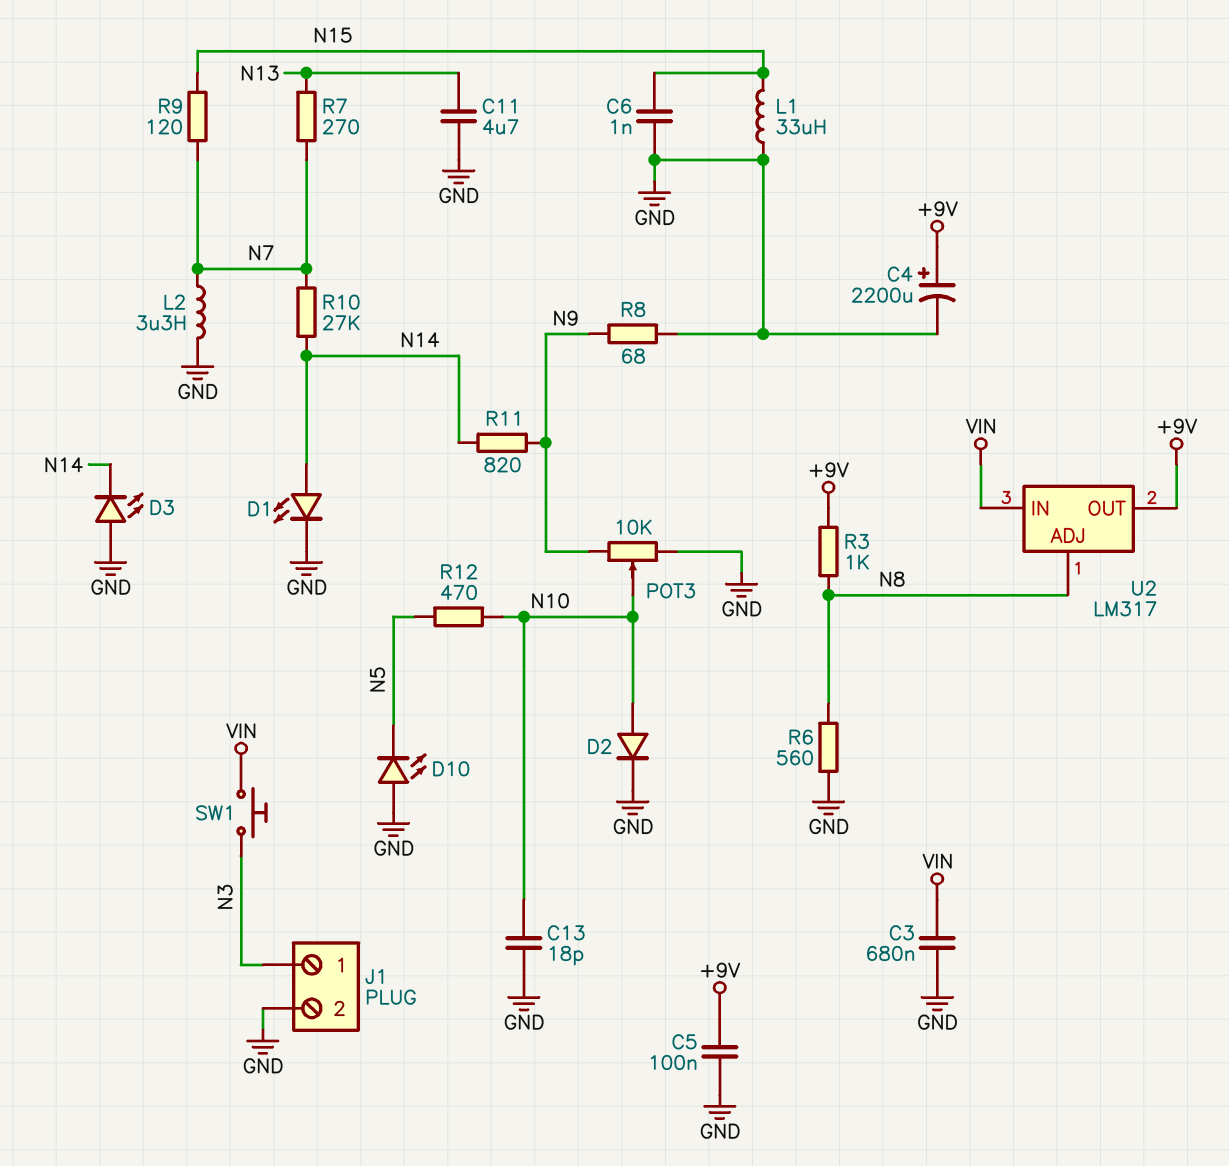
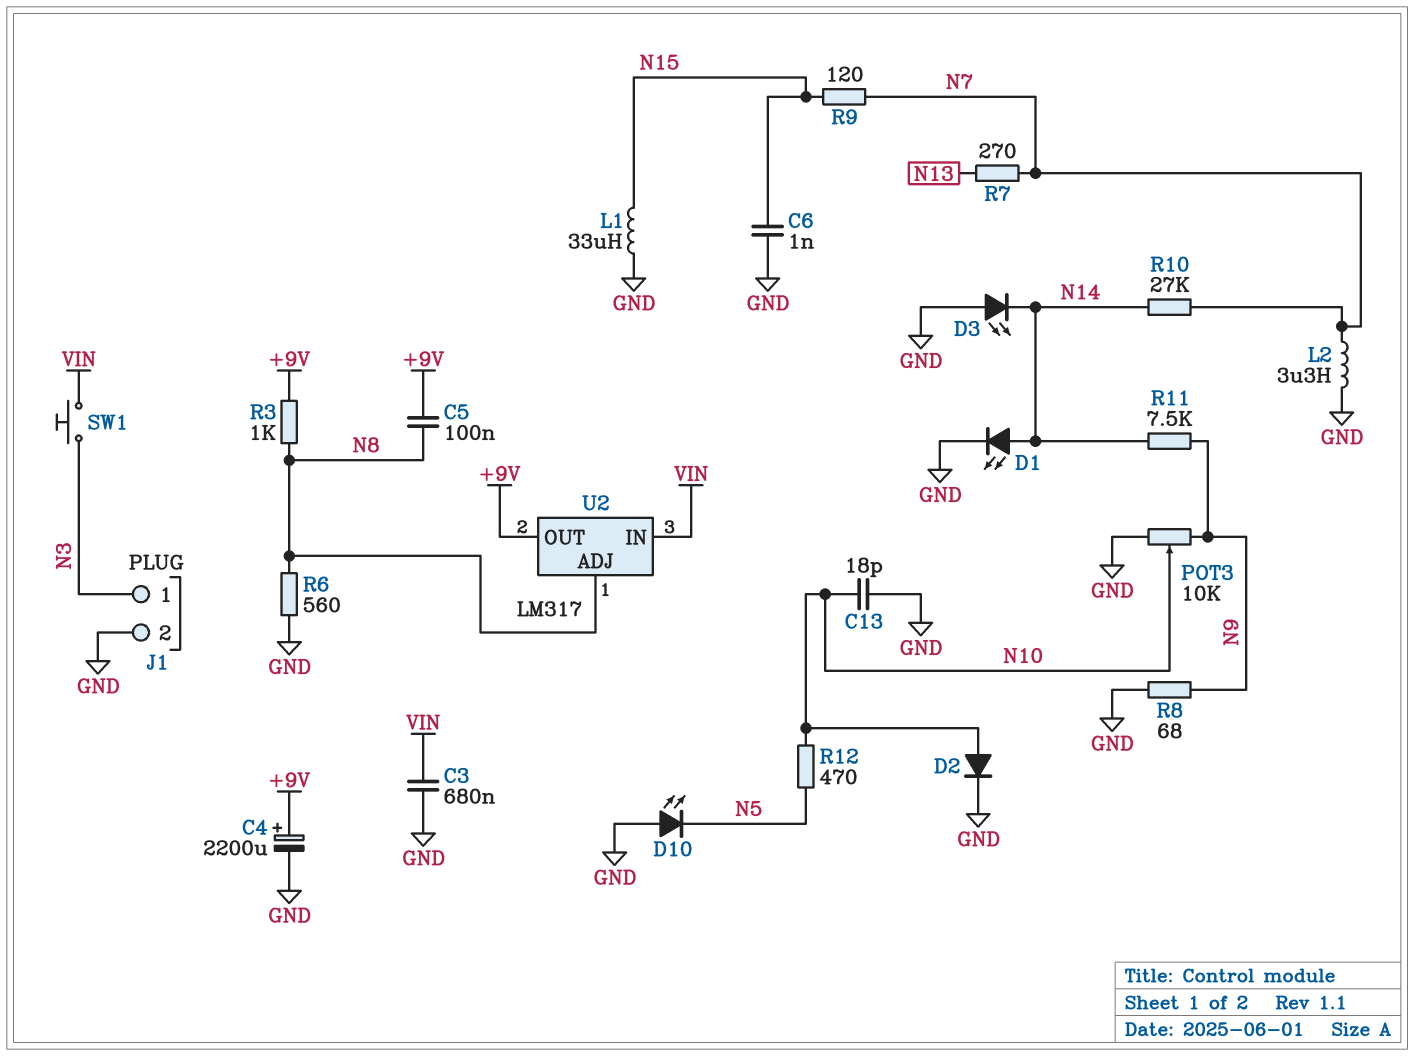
C5: 100nF (+9V, GND) -> 100nF (+9V, N8)
C11: 4.7uF (GND, N13) -> none
R11: 820 (N9, N14) -> 7.5k (N9, N14)

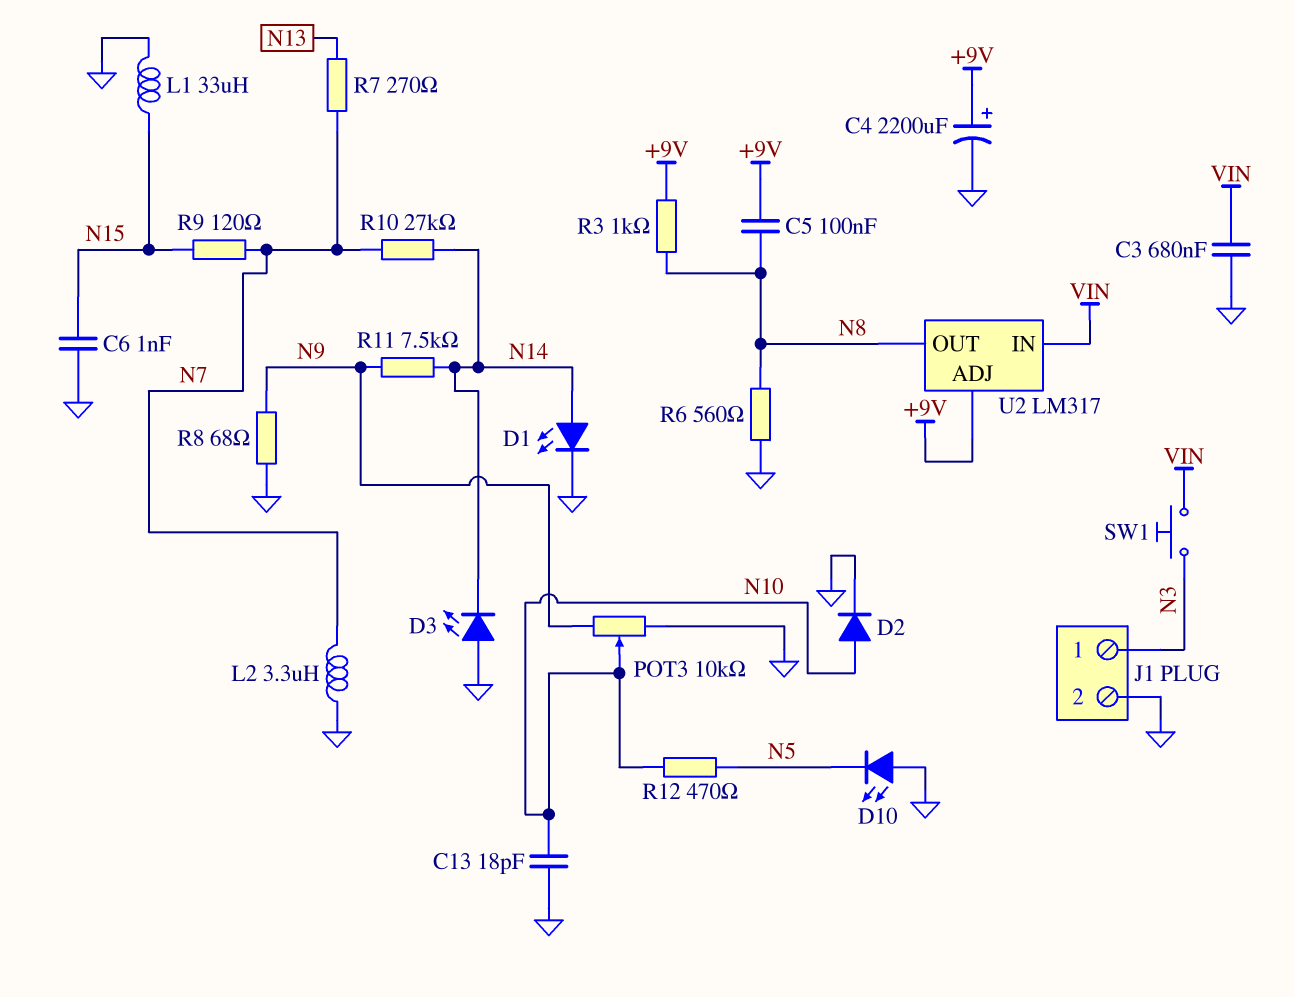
U2 pin ADJ: N8 -> +9V
U2 pin OUT: +9V -> N8

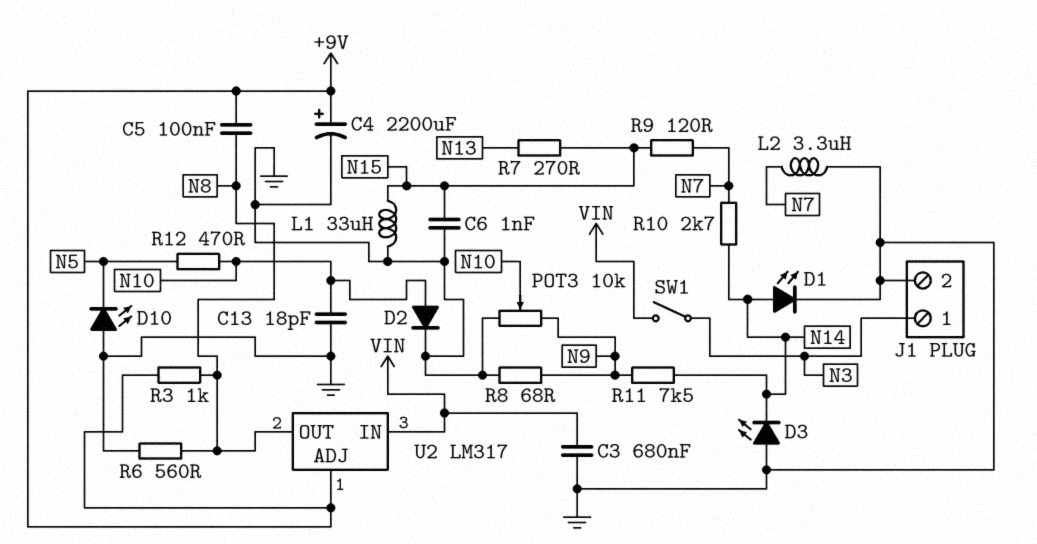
R7: 270 (N7, N13) -> 270 (N13, N15)
R10: 27k (N7, N14) -> 2.7k (N7, N14)
SW1: button (N3, VIN) -> switch (N3, VIN)

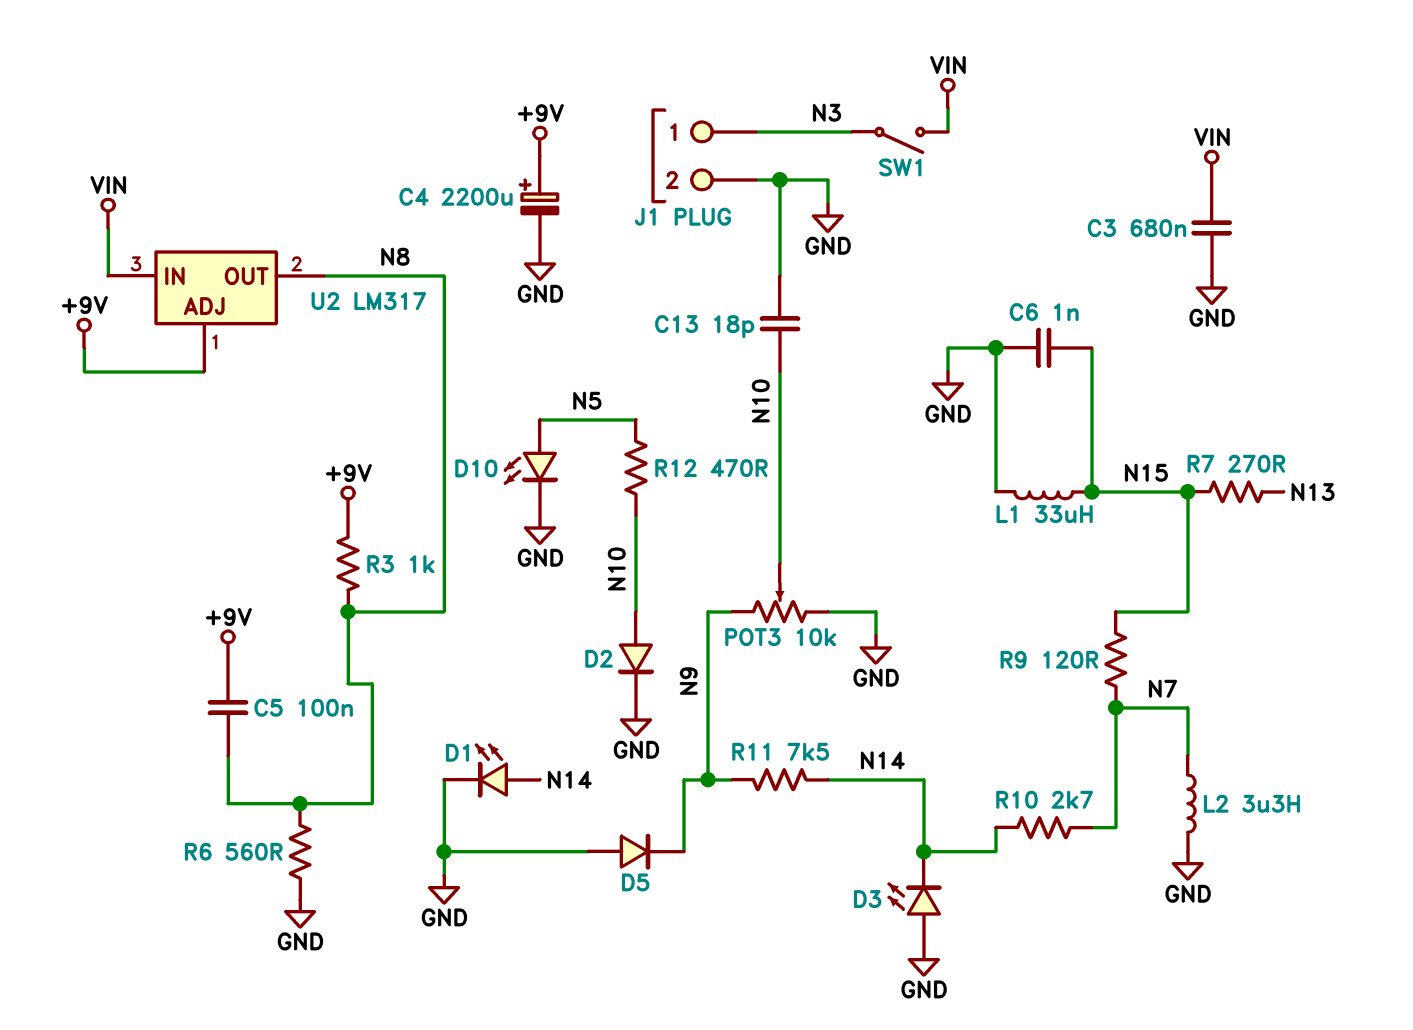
D5: none -> diode (A GND, K N9)
D10: LED (A GND, K N5) -> LED (A N5, K GND)
R8: 68 (GND, N9) -> none

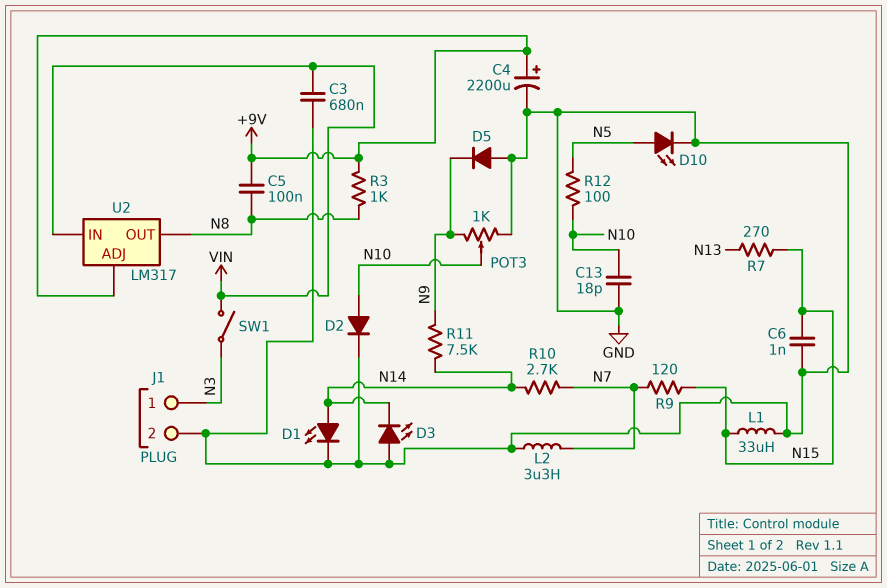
POT3: 10k (GND, N9, wiper N10) -> 1k (GND, N9, wiper N10)
R6: 560 (GND, N8) -> none
R12: 470 (N5, N10) -> 100 (N5, N10)

